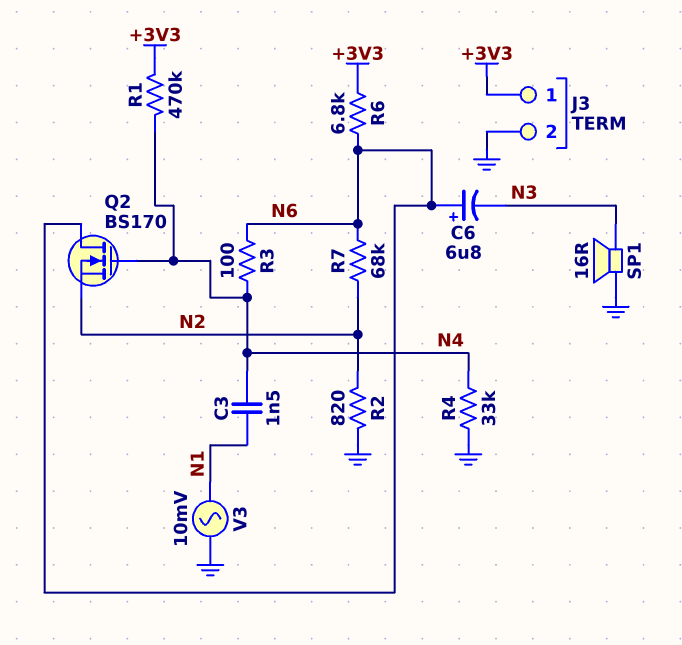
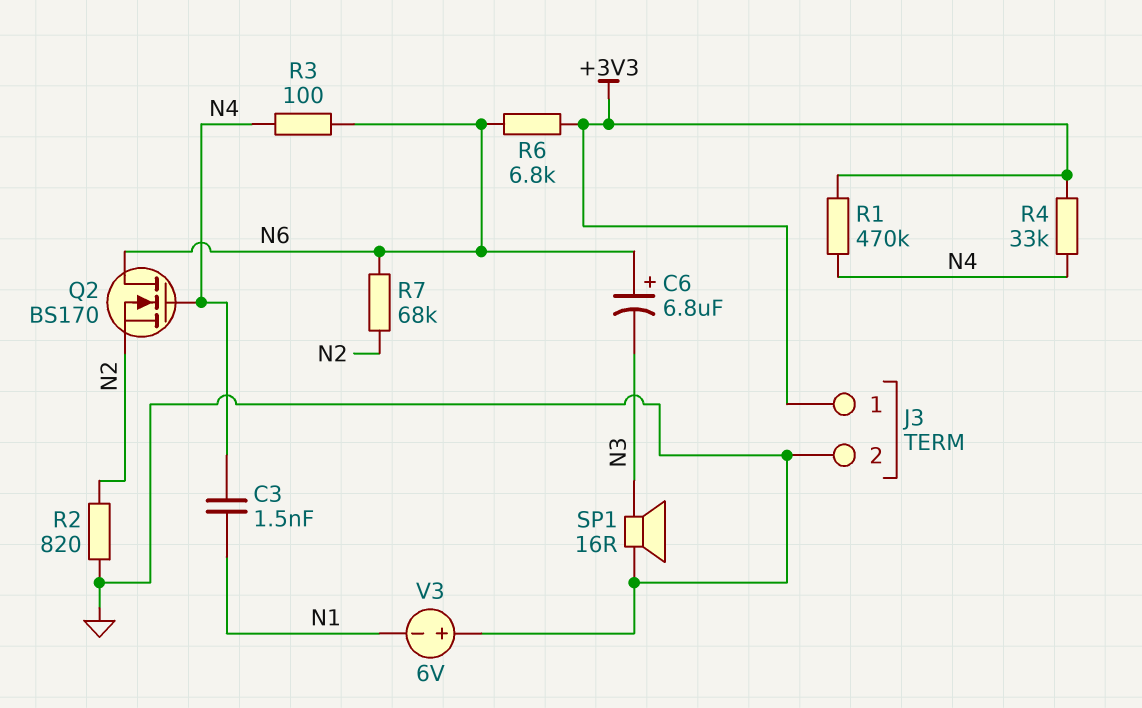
R4: 33k (GND, N4) -> 33k (+3V3, N4)
V3: AC 10mV (GND, N1) -> 6V (plus GND, minus N1)

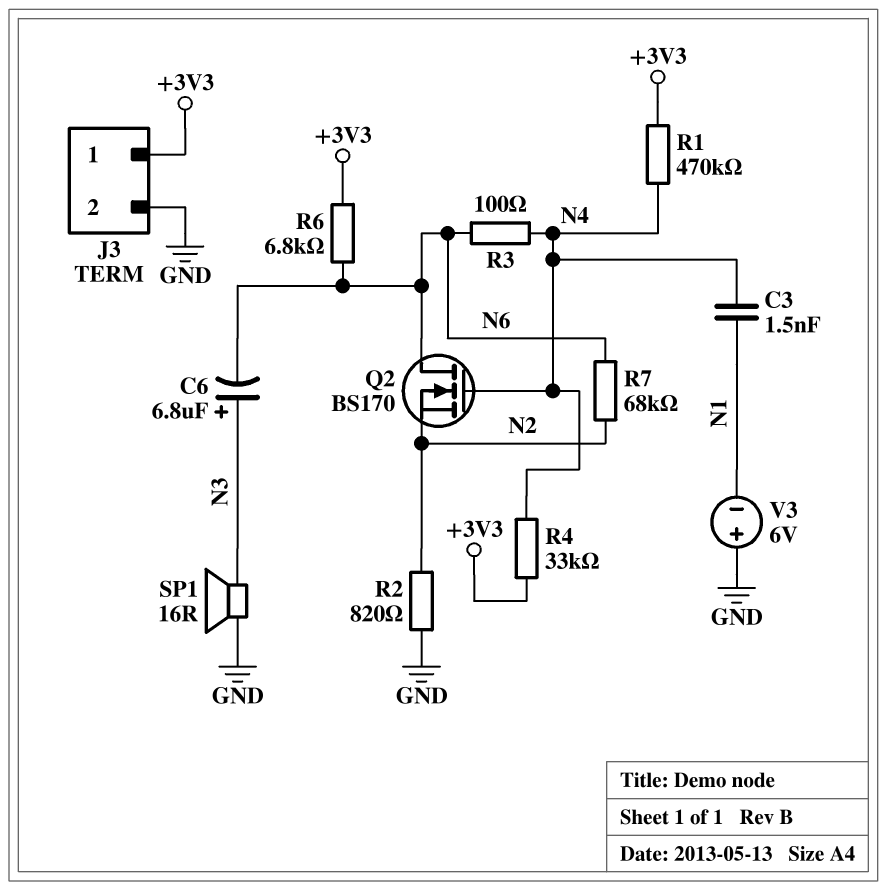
C6: 6.8uF (plus N6, minus N3) -> 6.8uF (plus N3, minus N6)

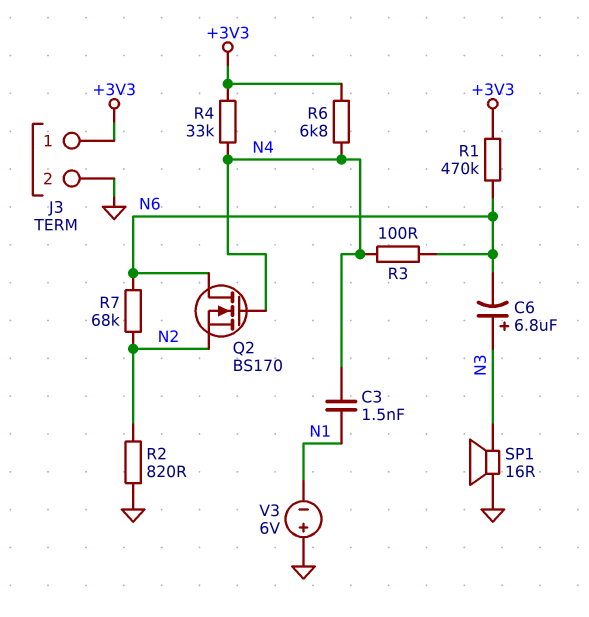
R1: 470k (+3V3, N4) -> 470k (+3V3, N6)
R6: 6.8k (+3V3, N6) -> 6.8k (+3V3, N4)

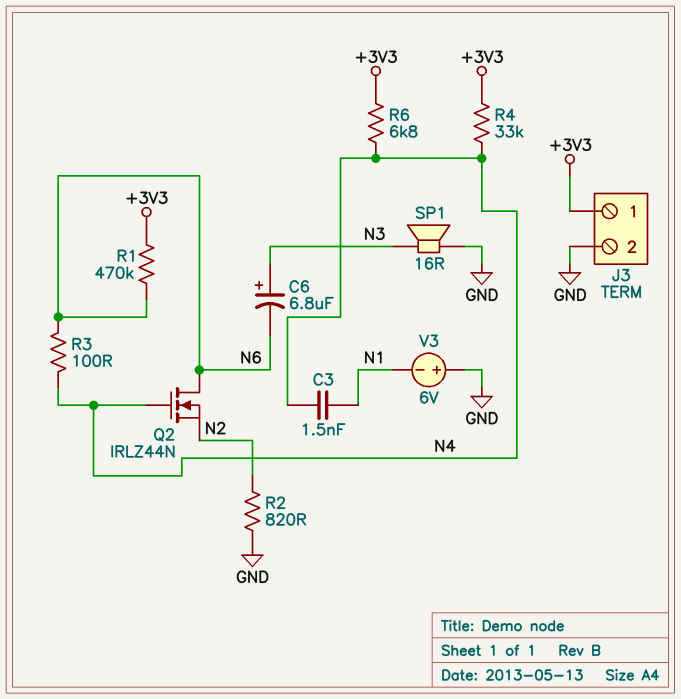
Q2: NMOS BS170 (G N4, D N6, S N2) -> NMOS IRLZ44N (G N4, D N6, S N2)
R7: 68k (N2, N6) -> none

